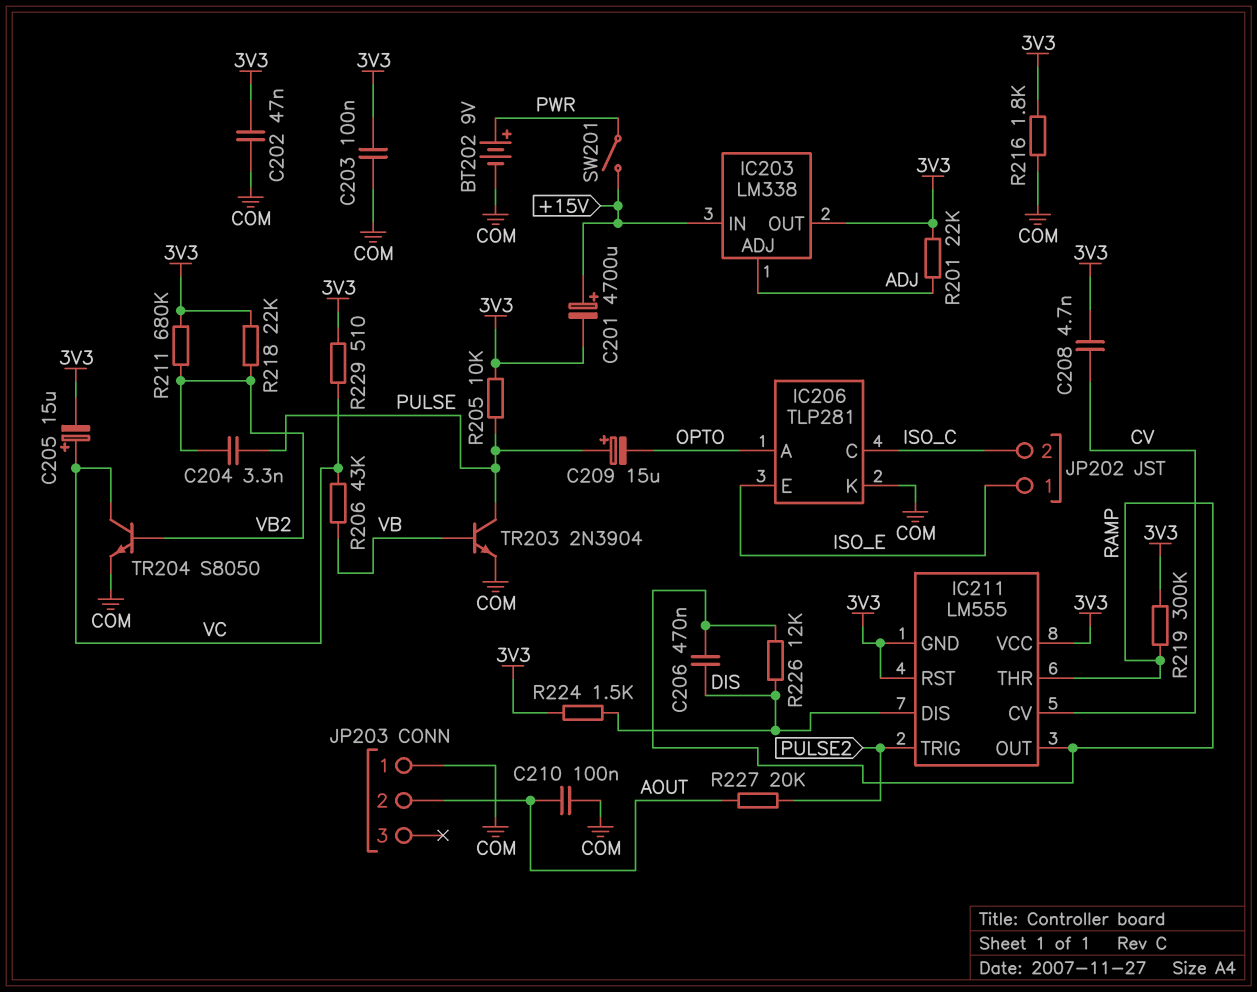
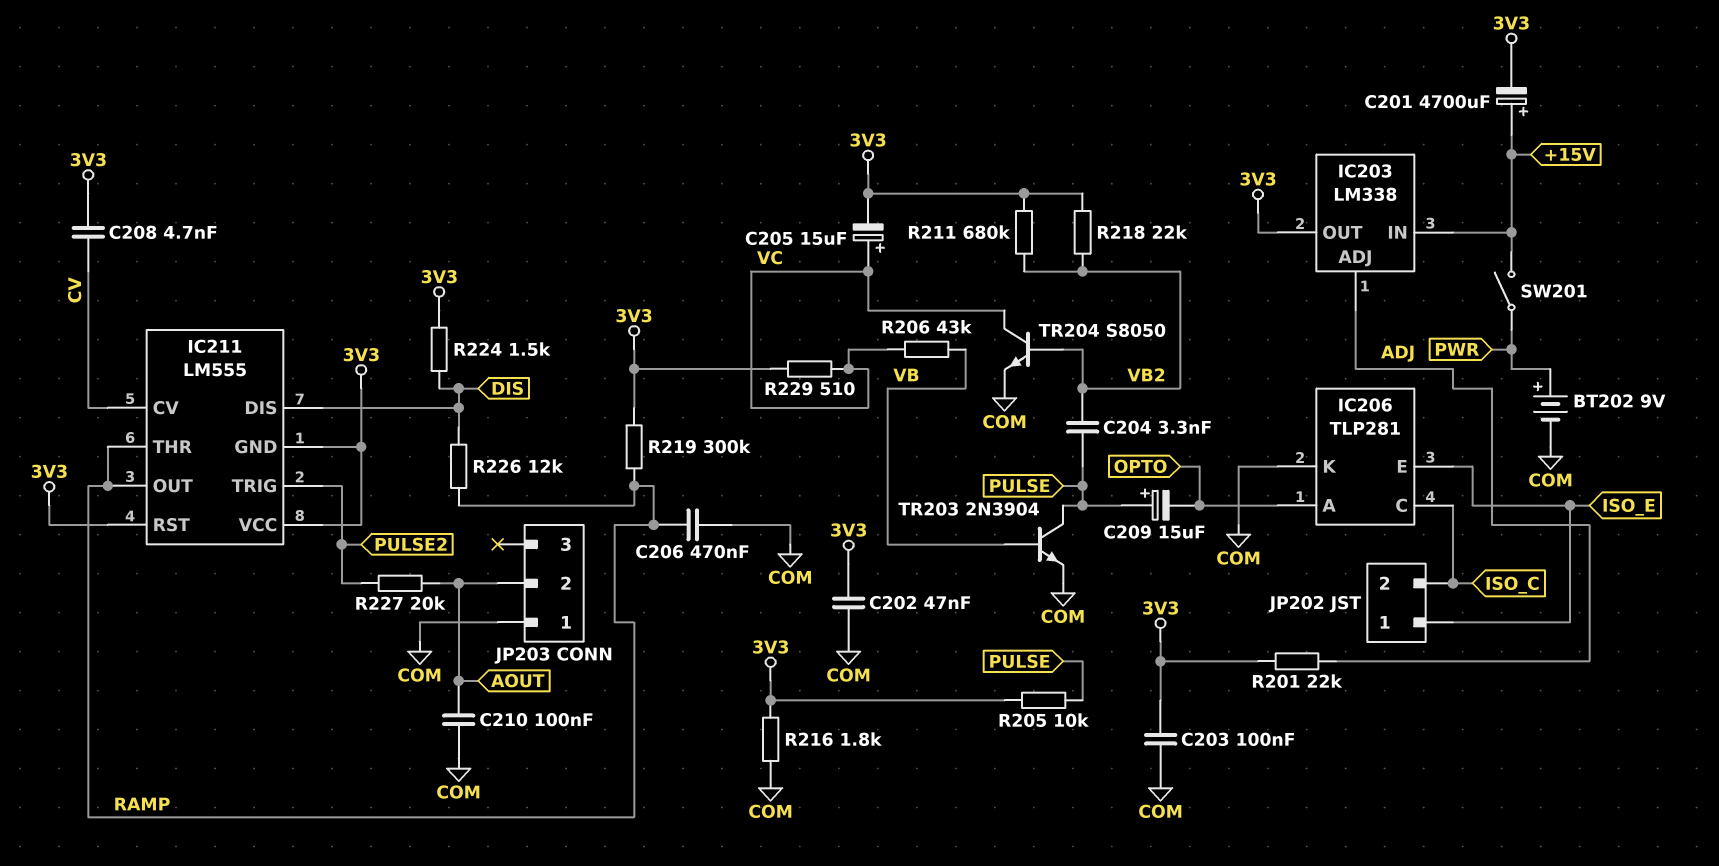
C206: 470nF (DIS, RAMP) -> 470nF (COM, RAMP)

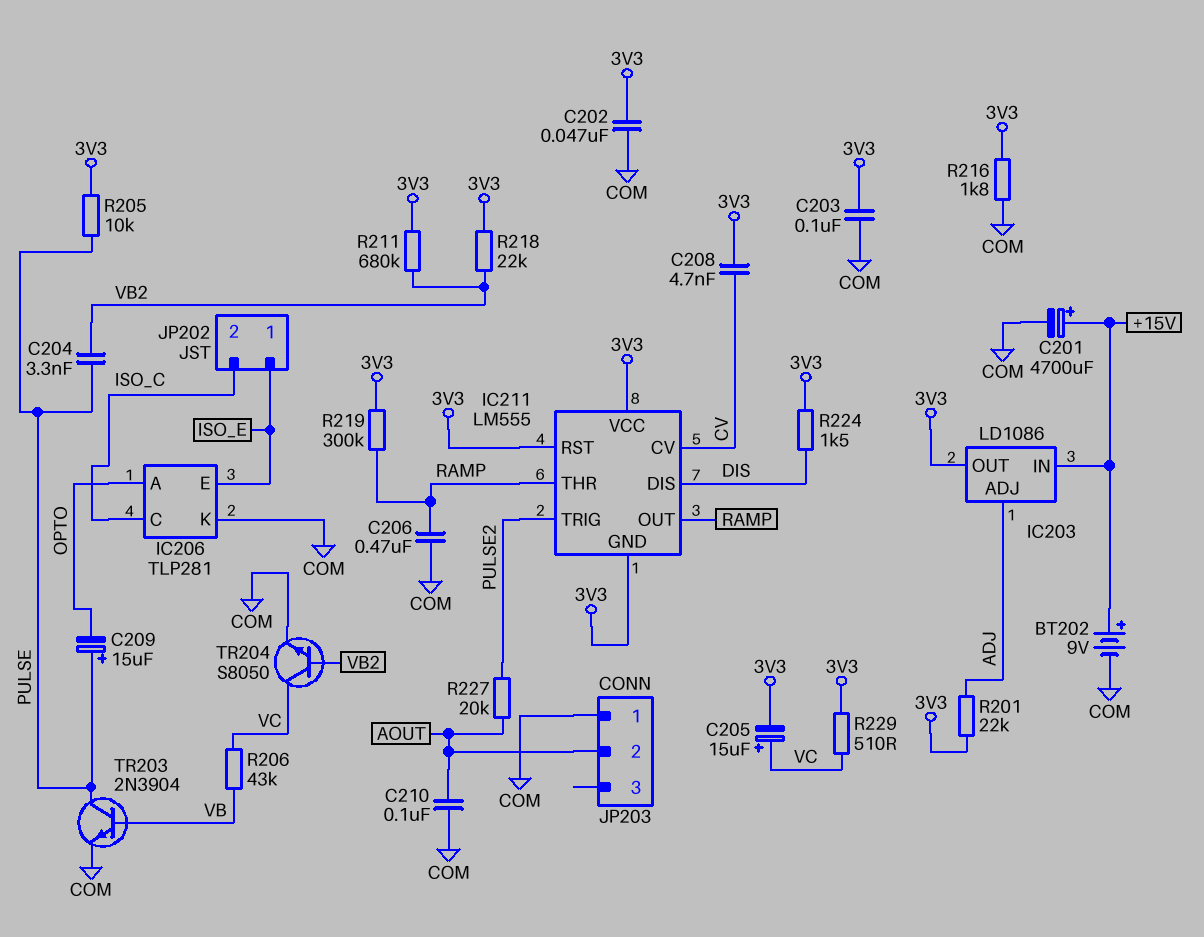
BT202: 9V (plus PWR, minus COM) -> 9V (plus +15V, minus COM)
C201: 4700uF (plus +15V, minus 3V3) -> 4700uF (plus +15V, minus COM)
IC203: LM338 -> LD1086
R226: 12k (DIS, RAMP) -> none
SW201: switch (+15V, PWR) -> none

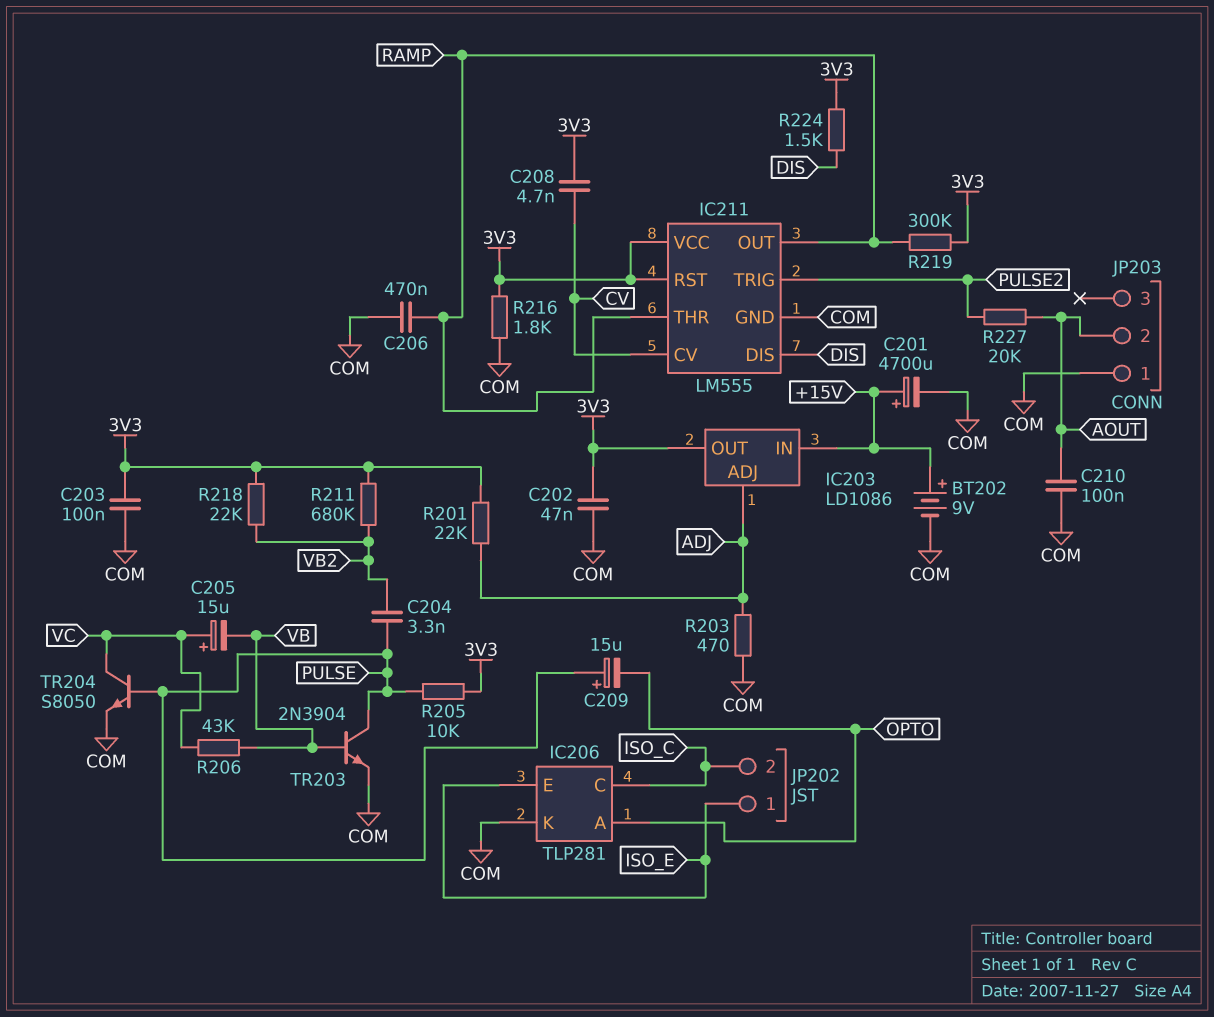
C205: 15uF (plus VC, minus 3V3) -> 15uF (plus VC, minus VB)
IC211 pin GND: 3V3 -> COM
R203: none -> 470 (ADJ, COM)
R229: 510 (3V3, VC) -> none
TR204: NPN S8050 (B VB2, C VC, E COM) -> NPN S8050 (B PULSE, C VC, E COM)

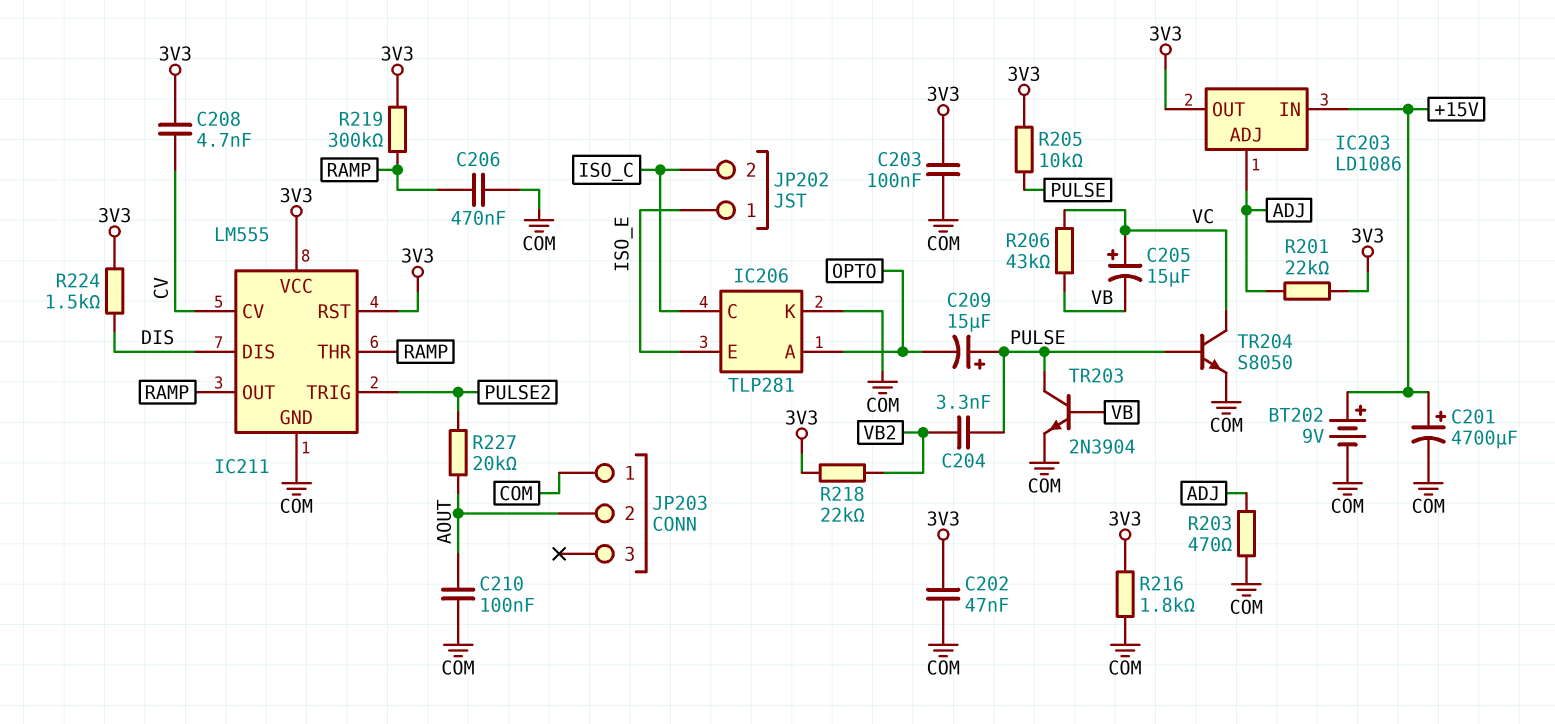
R211: 680k (3V3, VB2) -> none

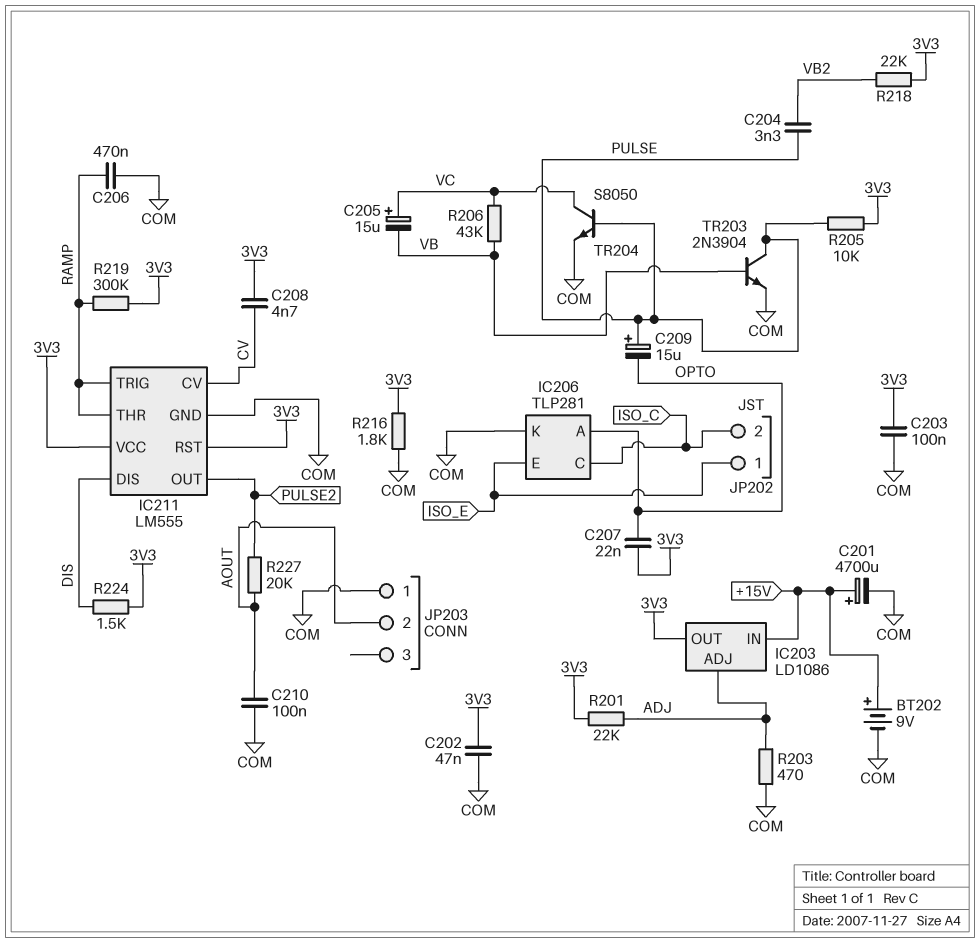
C207: none -> 22nF (3V3, OPTO)
IC211 pin OUT: RAMP -> PULSE2
IC211 pin TRIG: PULSE2 -> RAMP

